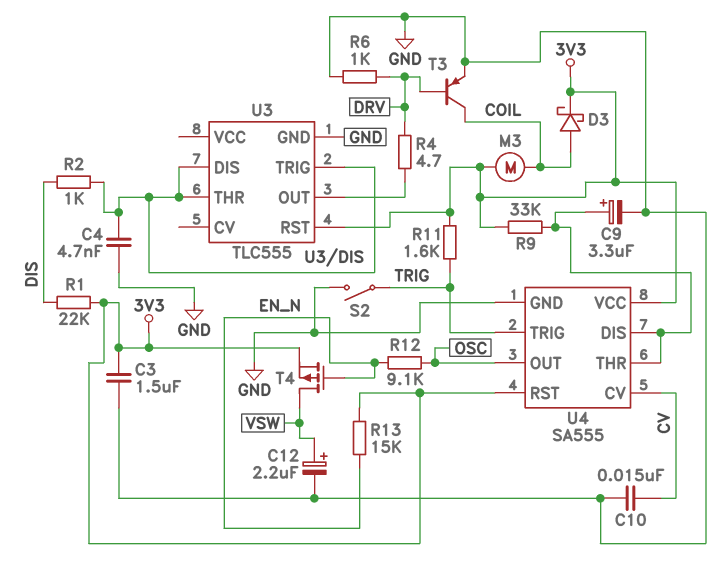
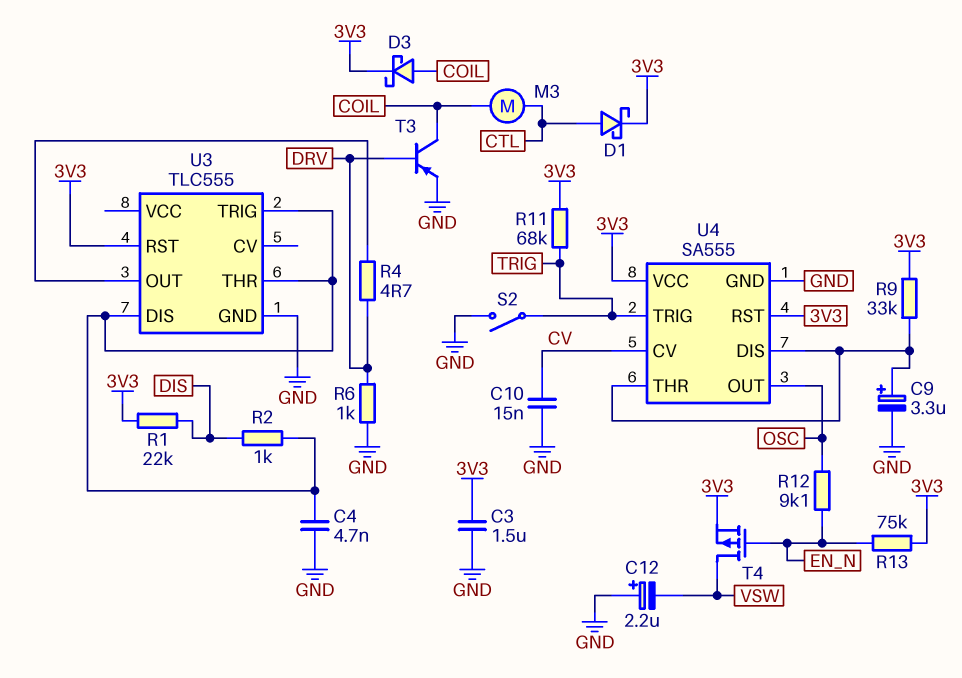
C12: 2.2uF (plus VSW, minus GND) -> 2.2uF (plus GND, minus VSW)
D1: none -> schottky (A CTL, K 3V3)
M3: motor (3V3, COIL) -> motor (COIL, CTL)
R11: 1.6k (3V3, TRIG) -> 68k (3V3, TRIG)
R13: 15k (3V3, EN_N) -> 75k (3V3, EN_N)

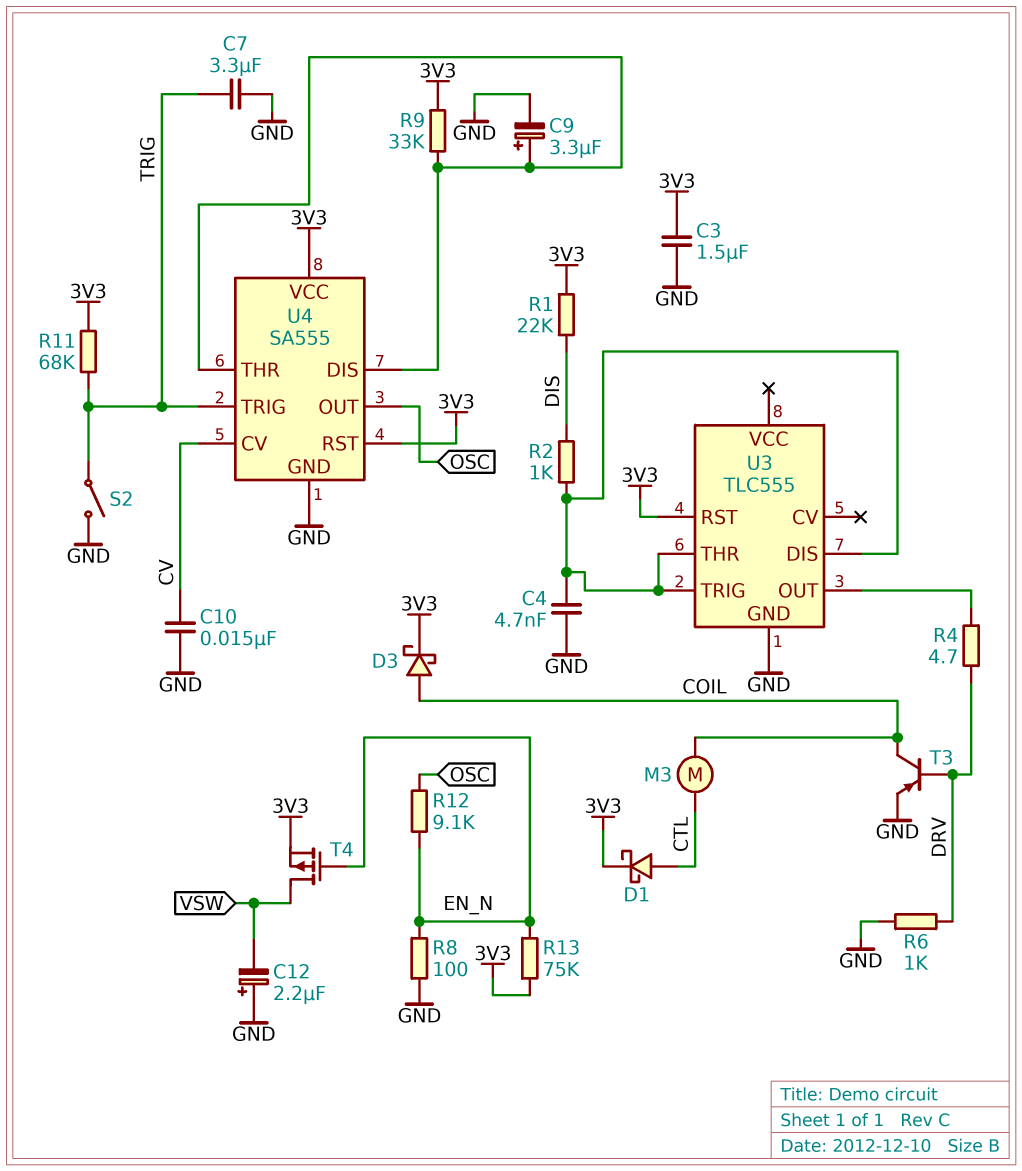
C7: none -> 3.3uF (GND, TRIG)
R8: none -> 100 (EN_N, GND)

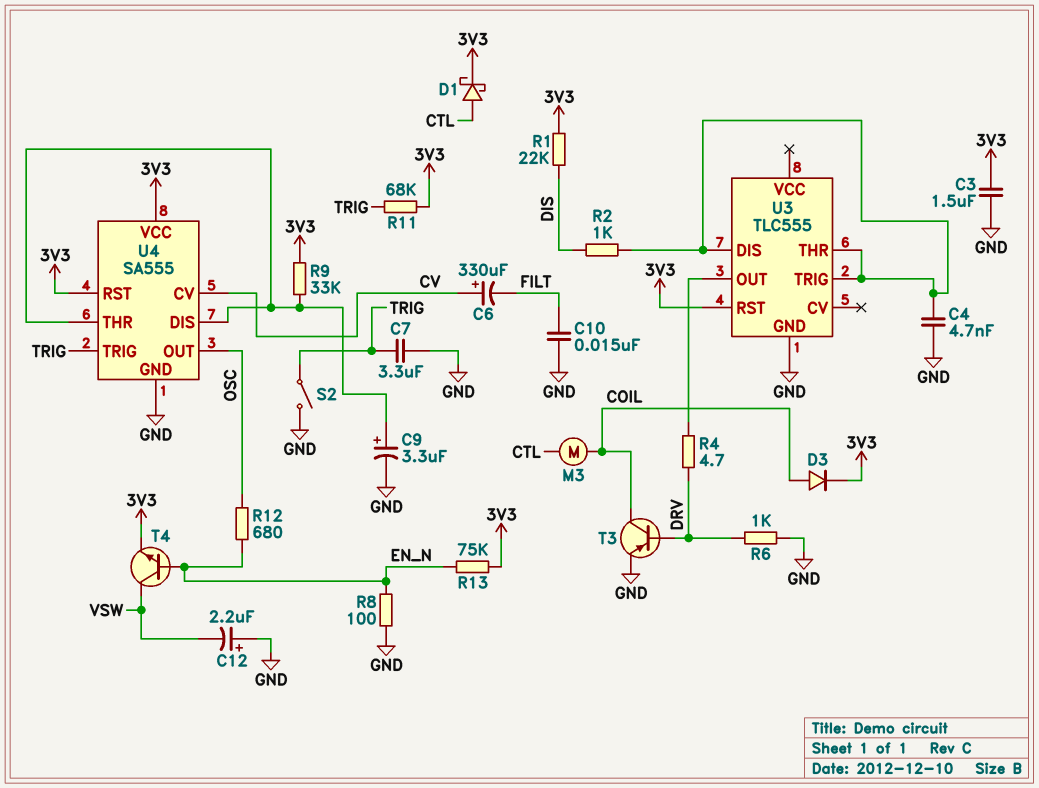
C6: none -> 330uF (plus CV, minus FILT)
C10: 15nF (CV, GND) -> 15nF (FILT, GND)
D3: schottky (A COIL, K 3V3) -> diode (A COIL, K 3V3)
R12: 9.1k (EN_N, OSC) -> 680 (EN_N, OSC)
T4: PMOS (G EN_N, D VSW, S 3V3) -> NPN (B EN_N, C VSW, E 3V3)

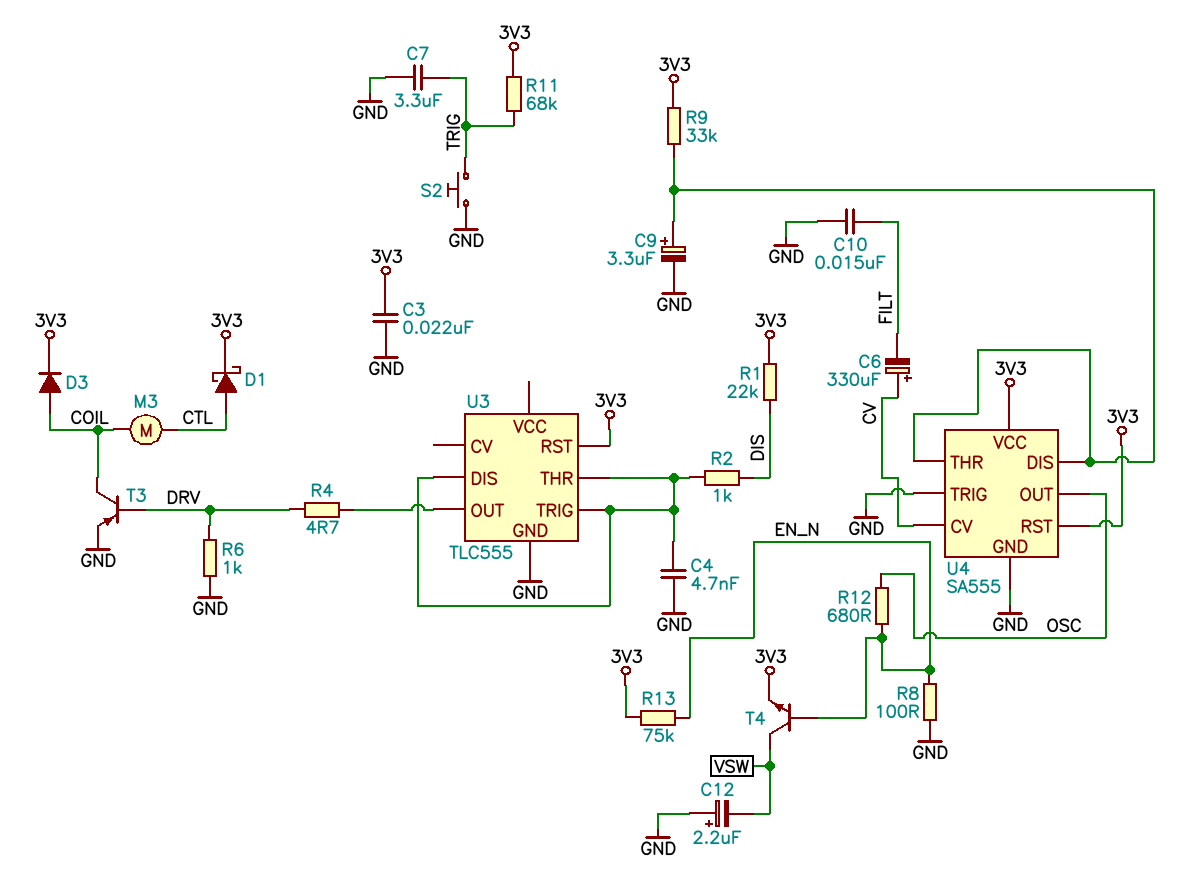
C3: 1.5uF (3V3, GND) -> 22nF (3V3, GND)
S2: switch (GND, TRIG) -> button (GND, TRIG)
U4 pin TRIG: TRIG -> GND

